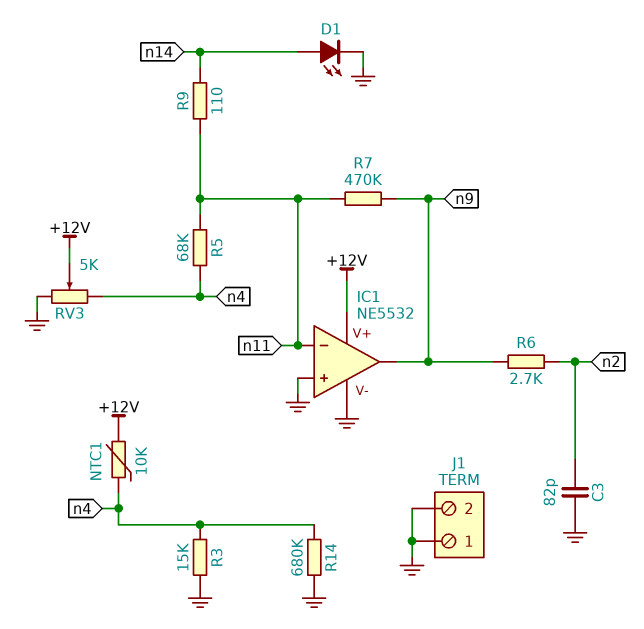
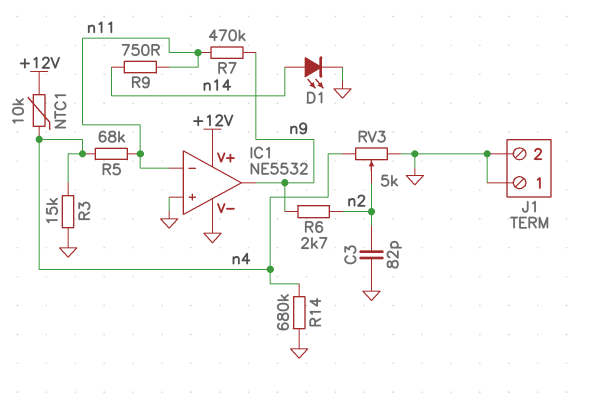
R9: 110 (n11, n14) -> 750 (n11, n14)
RV3: 5k (GND, n4, wiper +12V) -> 5k (GND, n4, wiper n2)

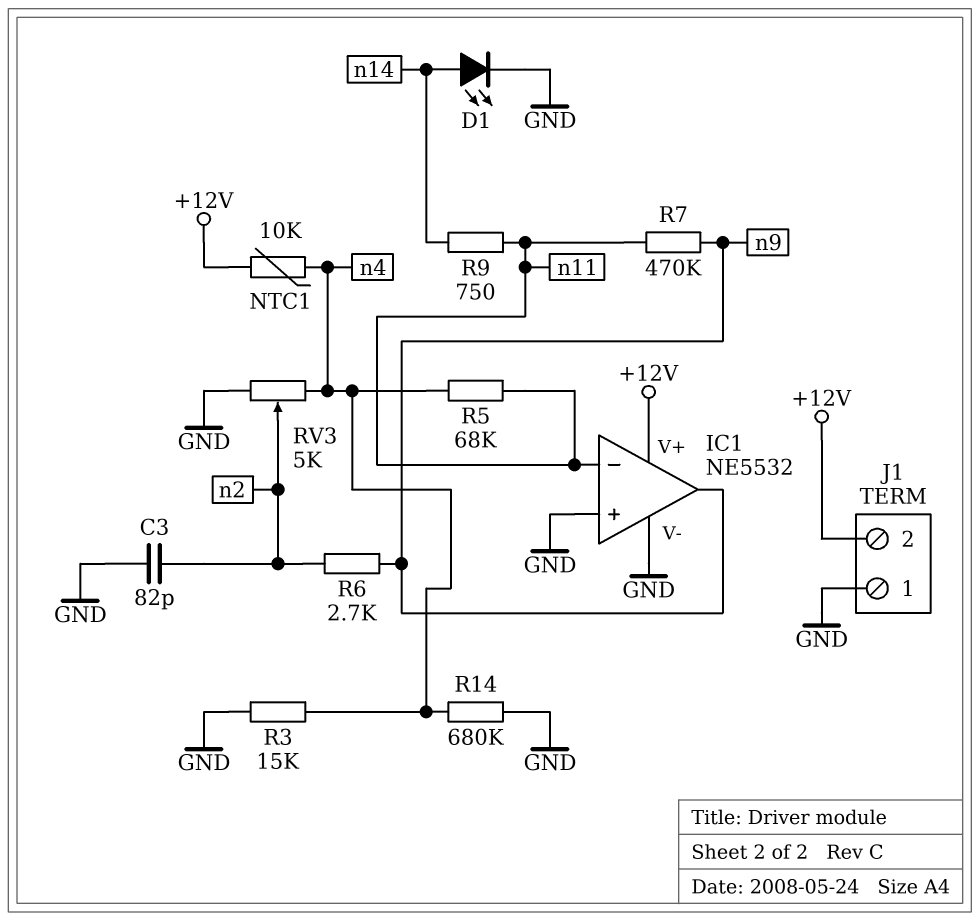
J1 pin 2: GND -> +12V

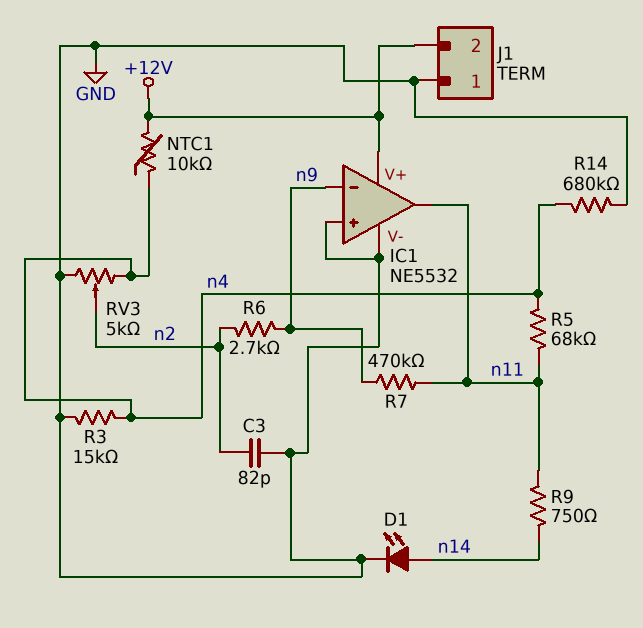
IC1 pin in-: n11 -> n9
IC1 pin out: n9 -> n11

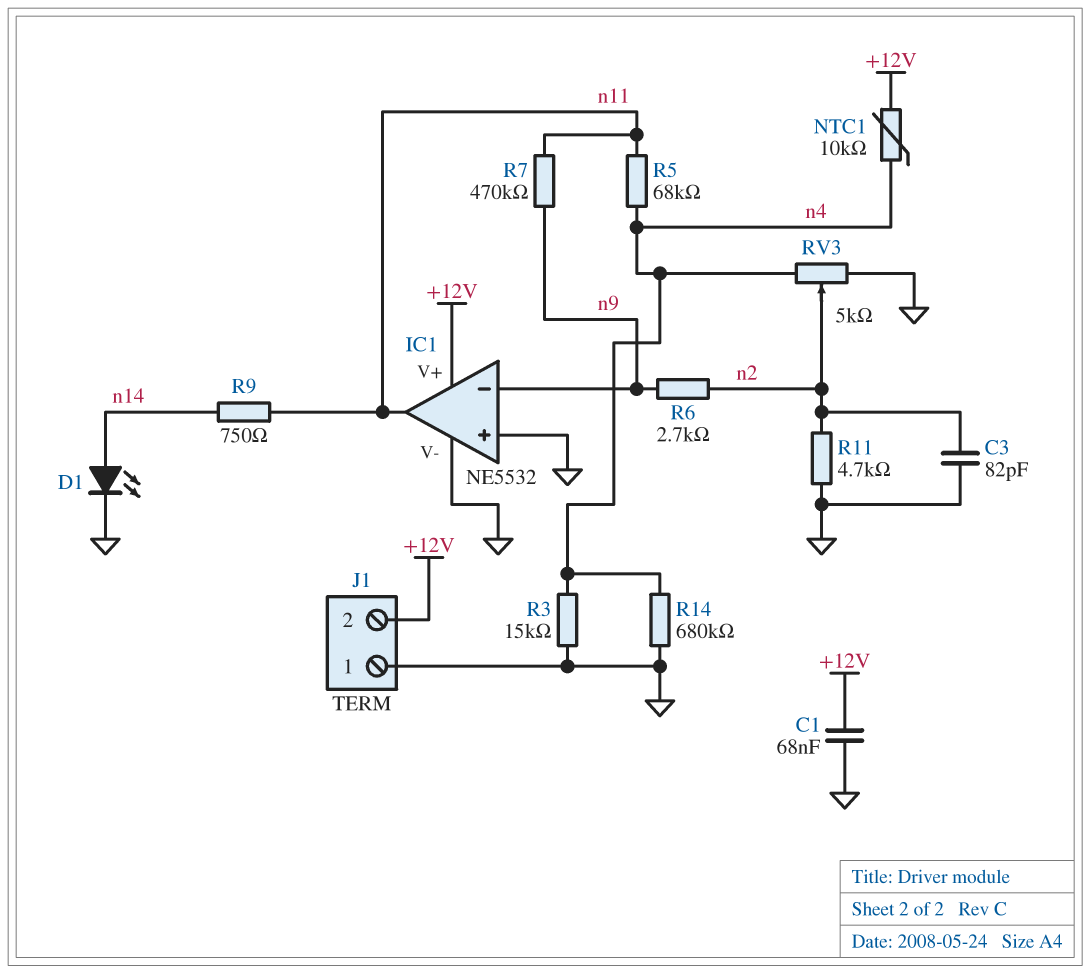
C1: none -> 68nF (+12V, GND)
R11: none -> 4.7k (GND, n2)

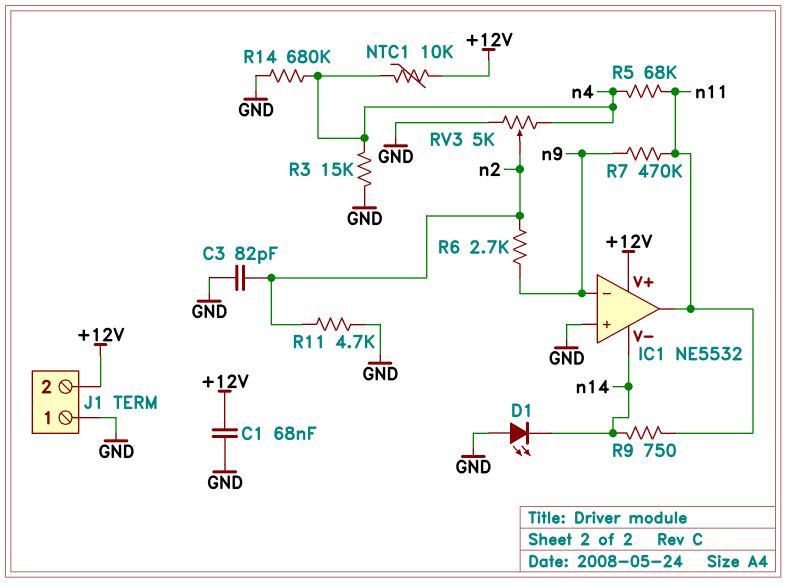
D1: LED (A n14, K GND) -> LED (A GND, K n14)
IC1 pin V-: GND -> n14

